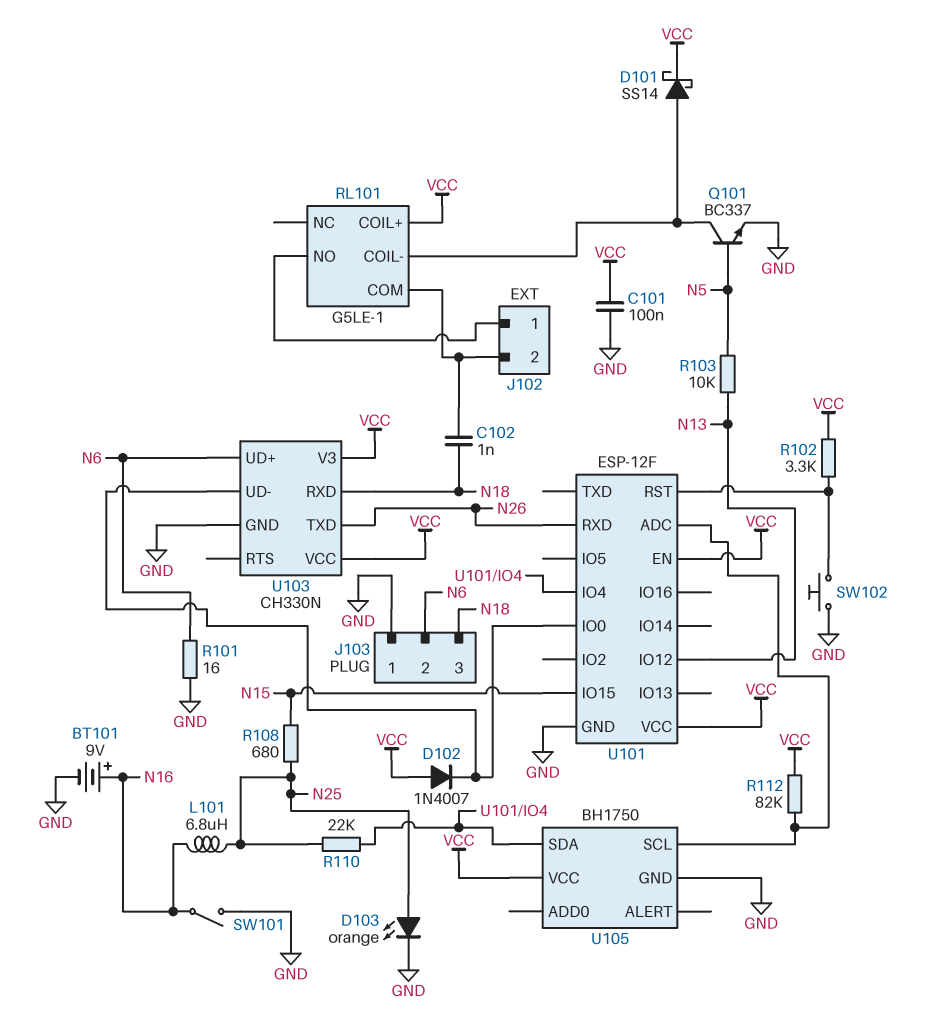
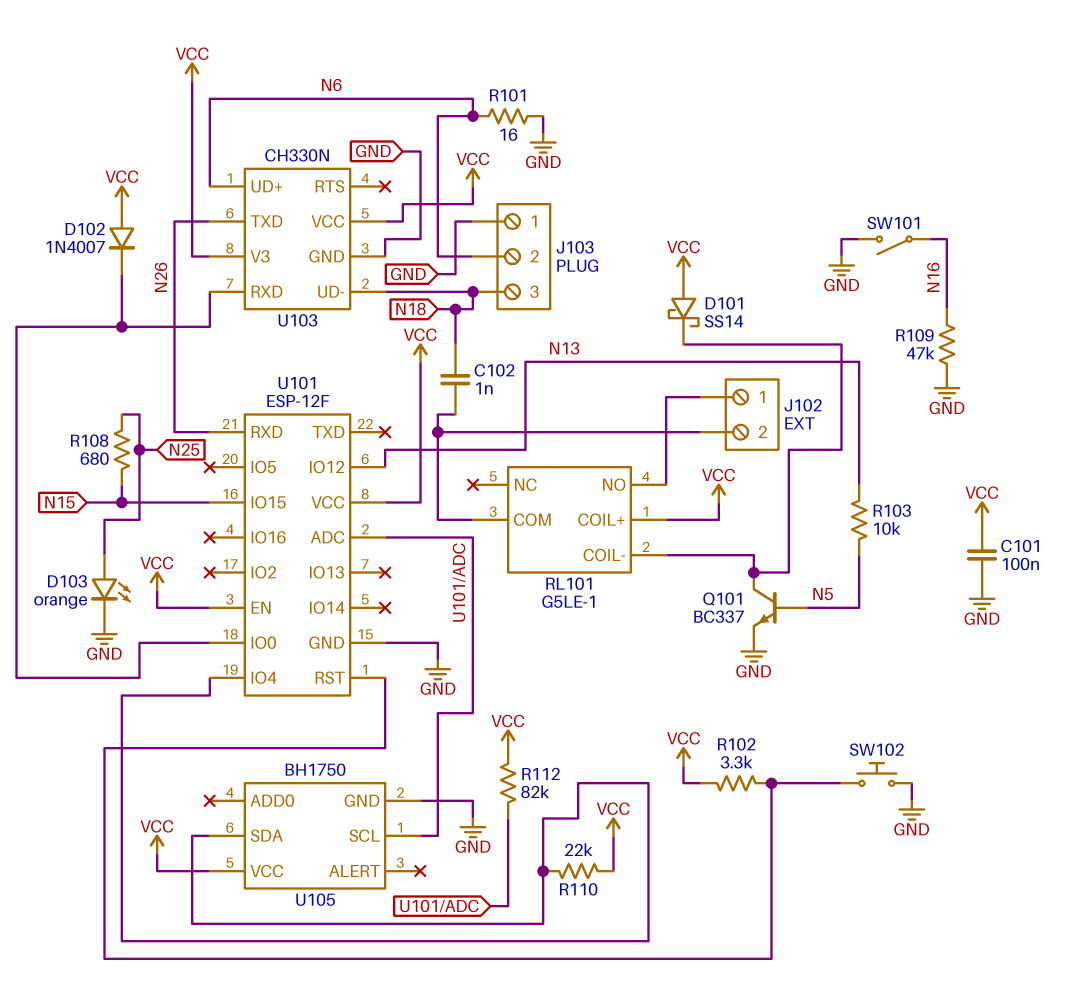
BT101: 9V (plus N16, minus GND) -> none
D101: schottky SS14 (A RL101/COIL-, K VCC) -> schottky SS14 (A VCC, K RL101/COIL-)
L101: 6.8uH (N16, N25) -> none
R109: none -> 47k (GND, N16)
R110: 22k (N25, U101/IO4) -> 22k (U101/IO4, VCC)
U103 pin RXD: N18 -> U101/IO0
U103 pin UD-: U101/IO0 -> N18

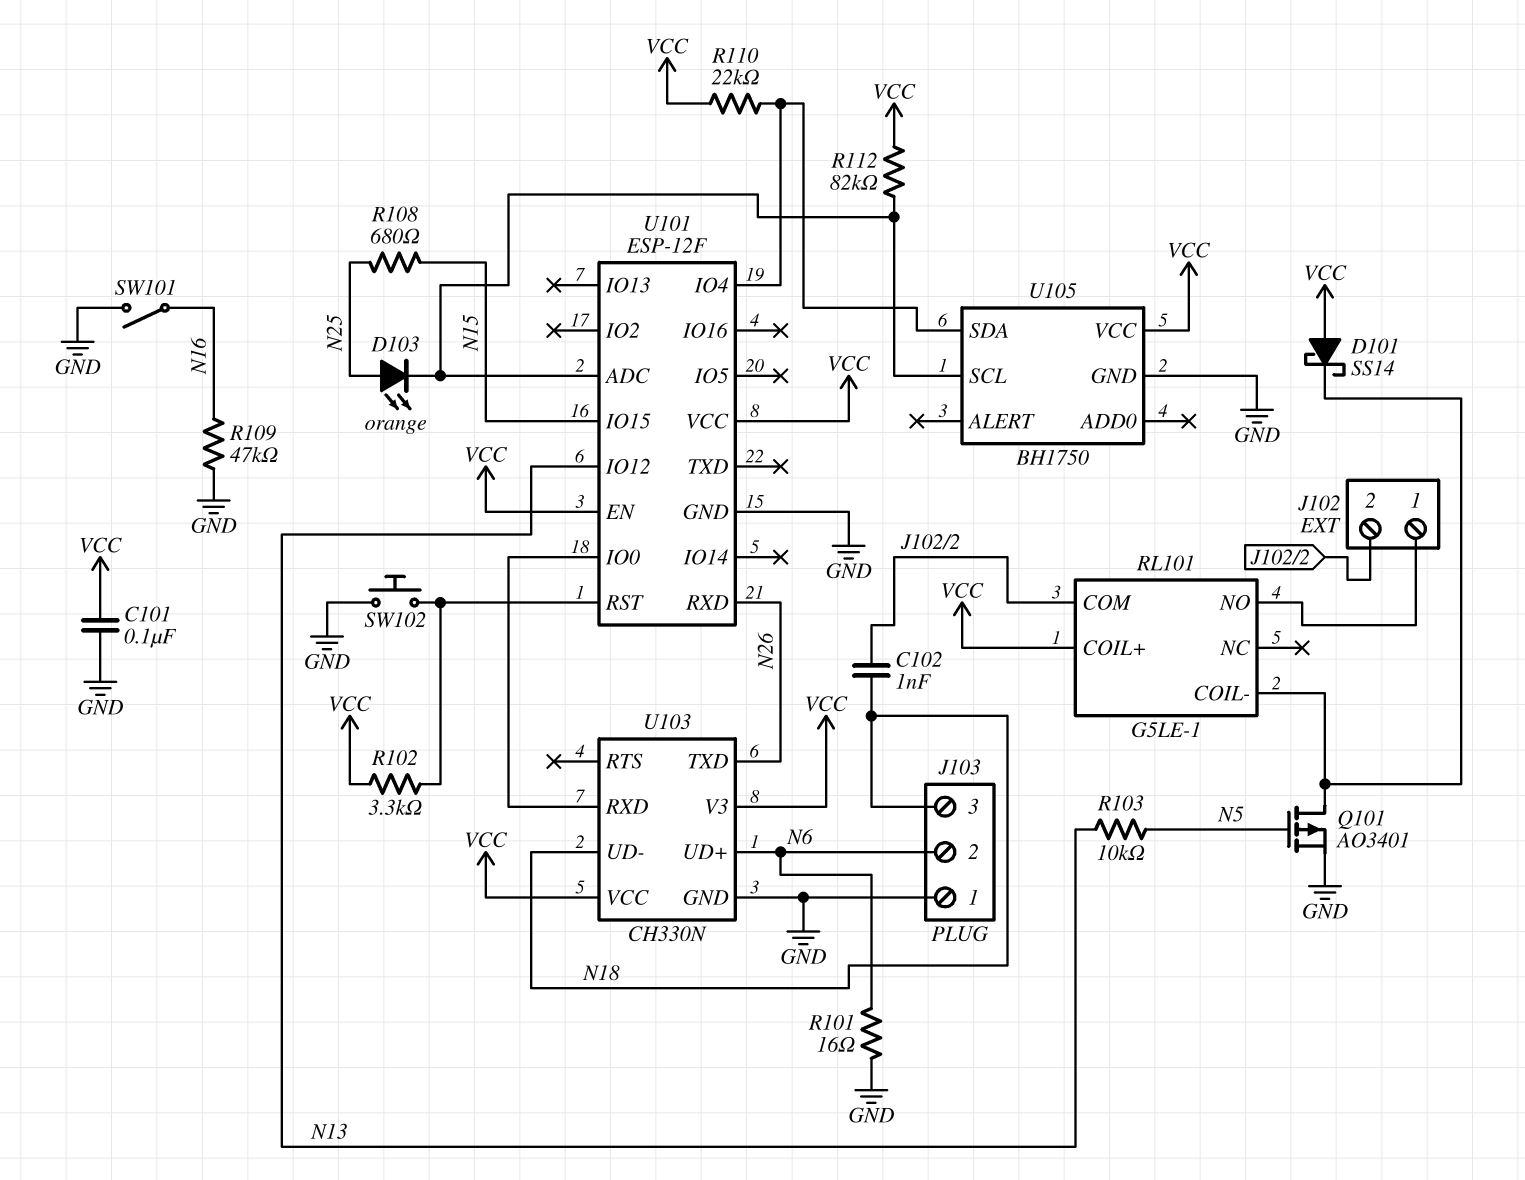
D102: diode 1N4007 (A VCC, K U101/IO0) -> none
D103: LED orange (A N25, K GND) -> LED orange (A N25, K U101/ADC)
Q101: NPN BC337 (B N5, C RL101/COIL-, E GND) -> PMOS AO3401 (G N5, D RL101/COIL-, S GND)

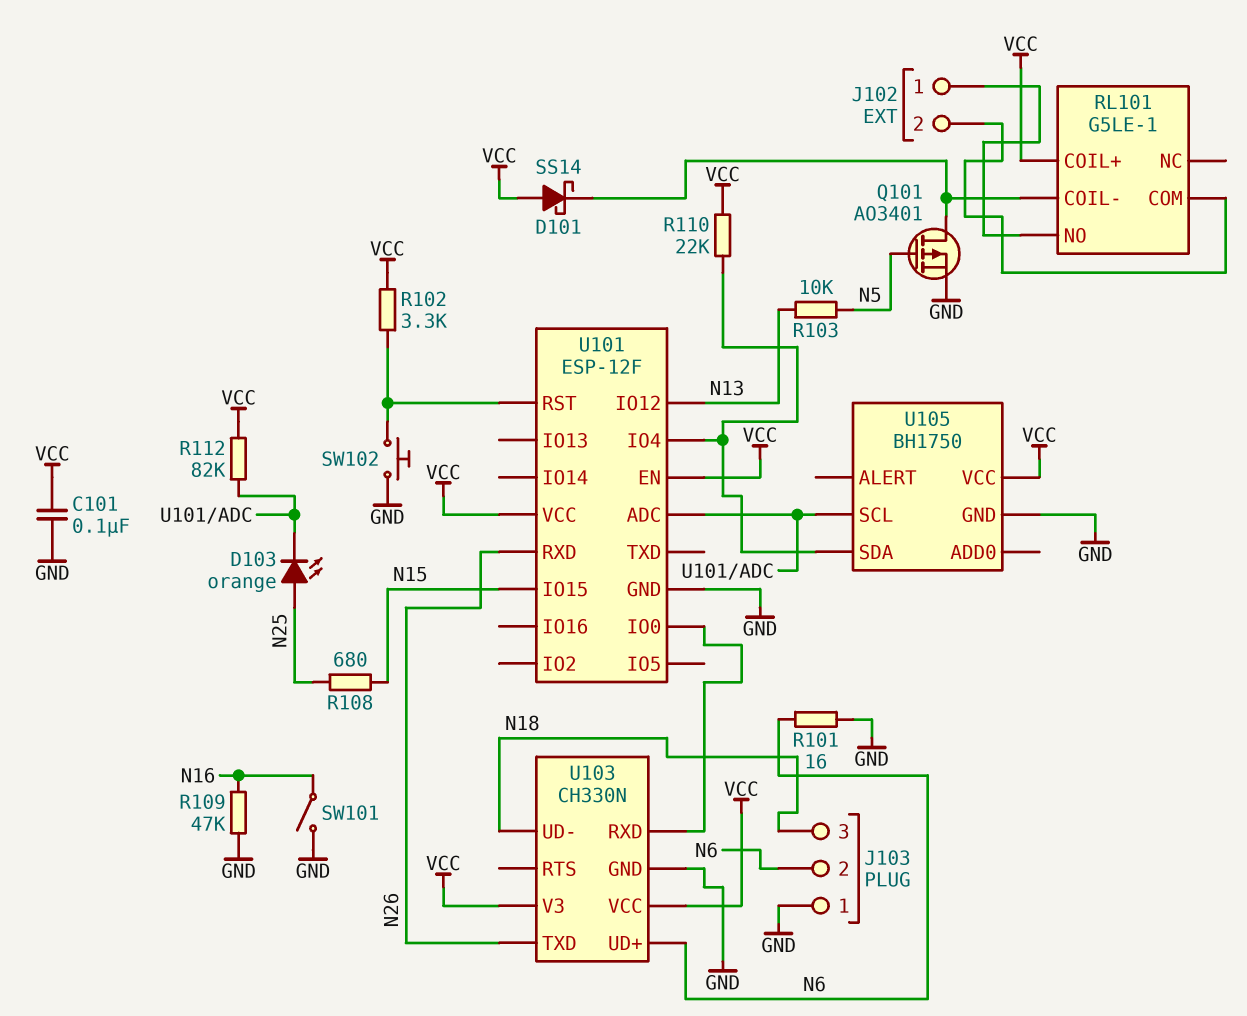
C102: 1nF (J102/2, N18) -> none

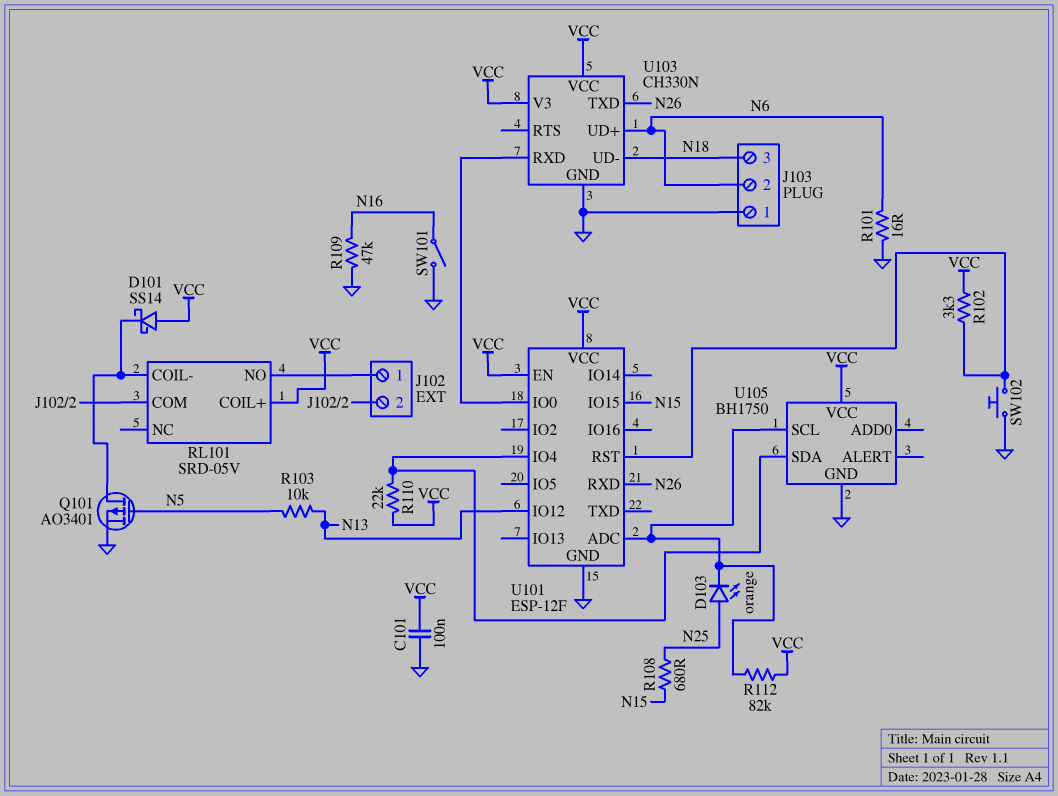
RL101: G5LE-1 -> SRD-05V

